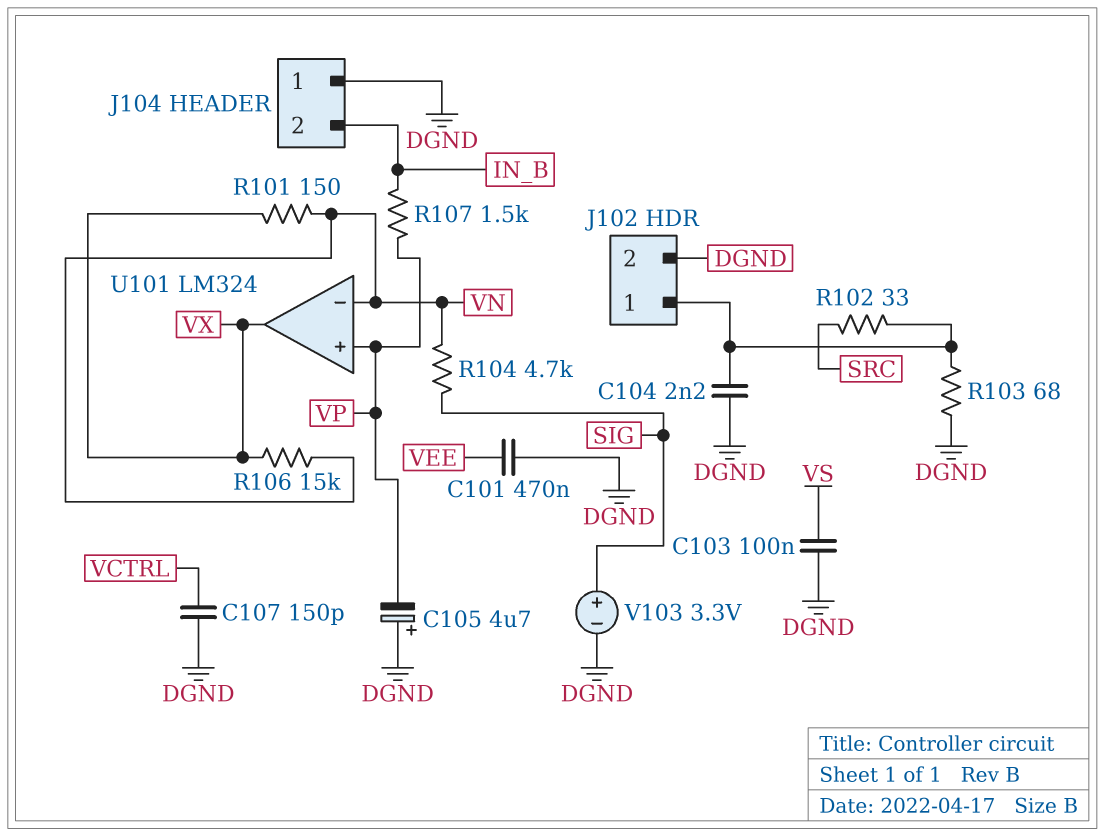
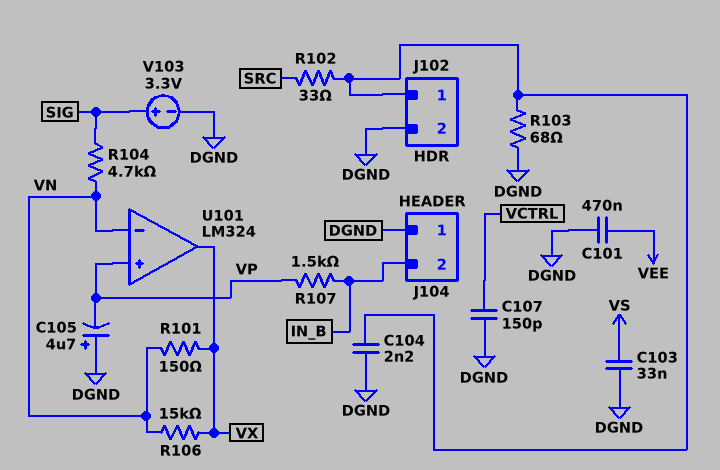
C103: 100nF (DGND, VS) -> 33nF (DGND, VS)

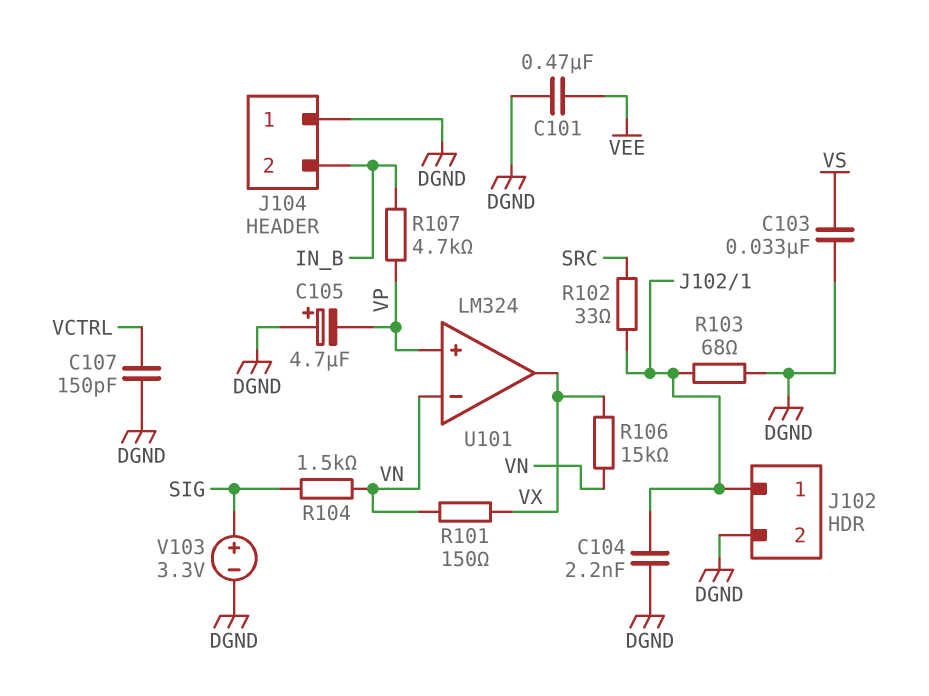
R104: 4.7k (SIG, VN) -> 1.5k (SIG, VN)
R107: 1.5k (IN_B, VP) -> 4.7k (IN_B, VP)

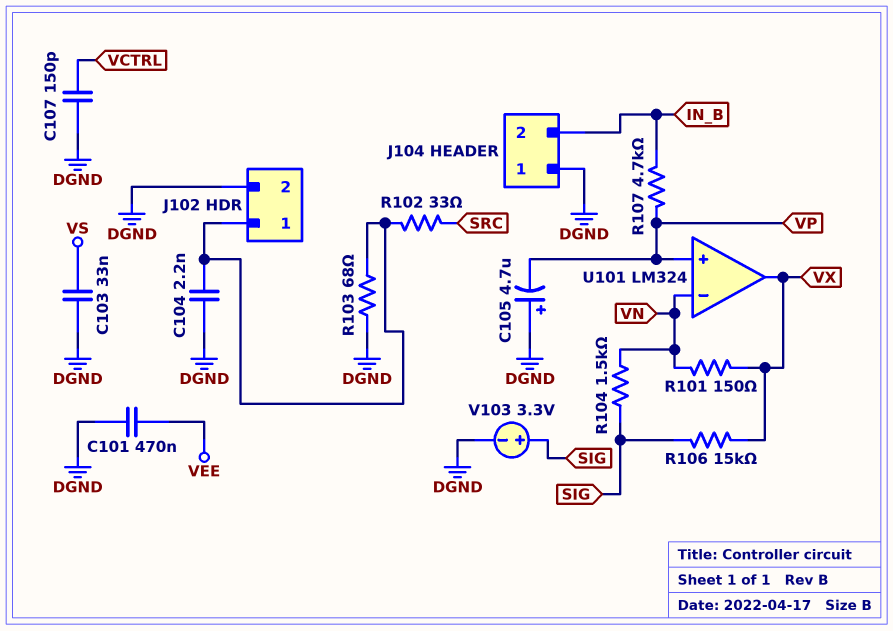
R106: 15k (VN, VX) -> 15k (SIG, VX)

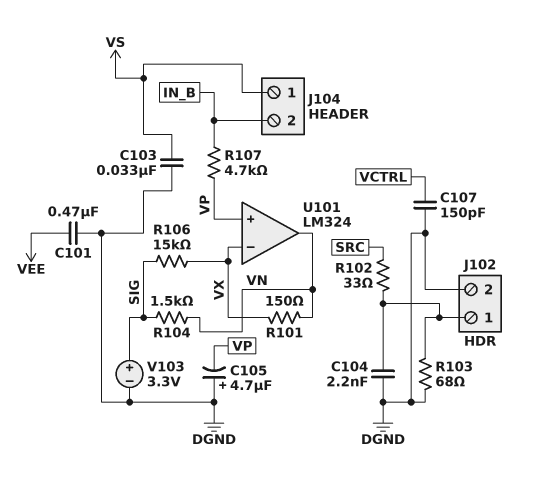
J104 pin 1: DGND -> VS
U101 pin in-: VN -> VX
U101 pin out: VX -> VN

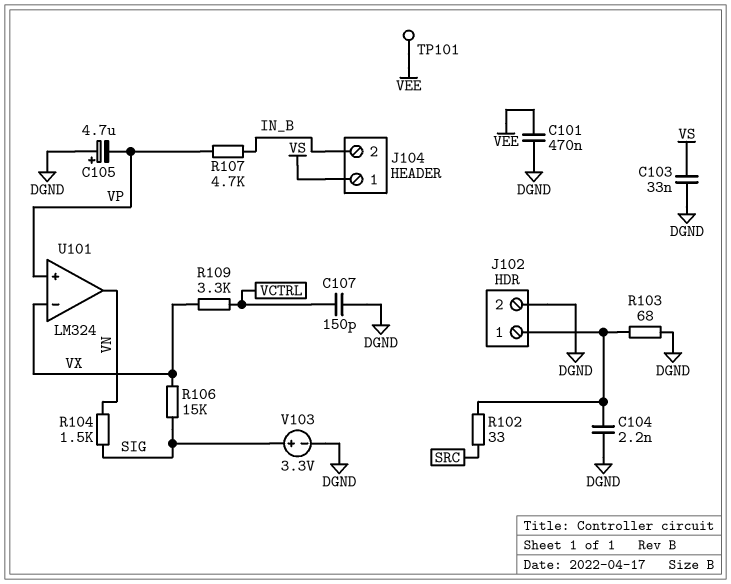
R101: 150 (VN, VX) -> none
R109: none -> 3.3k (VCTRL, VX)
TP101: none -> test point (VEE)

